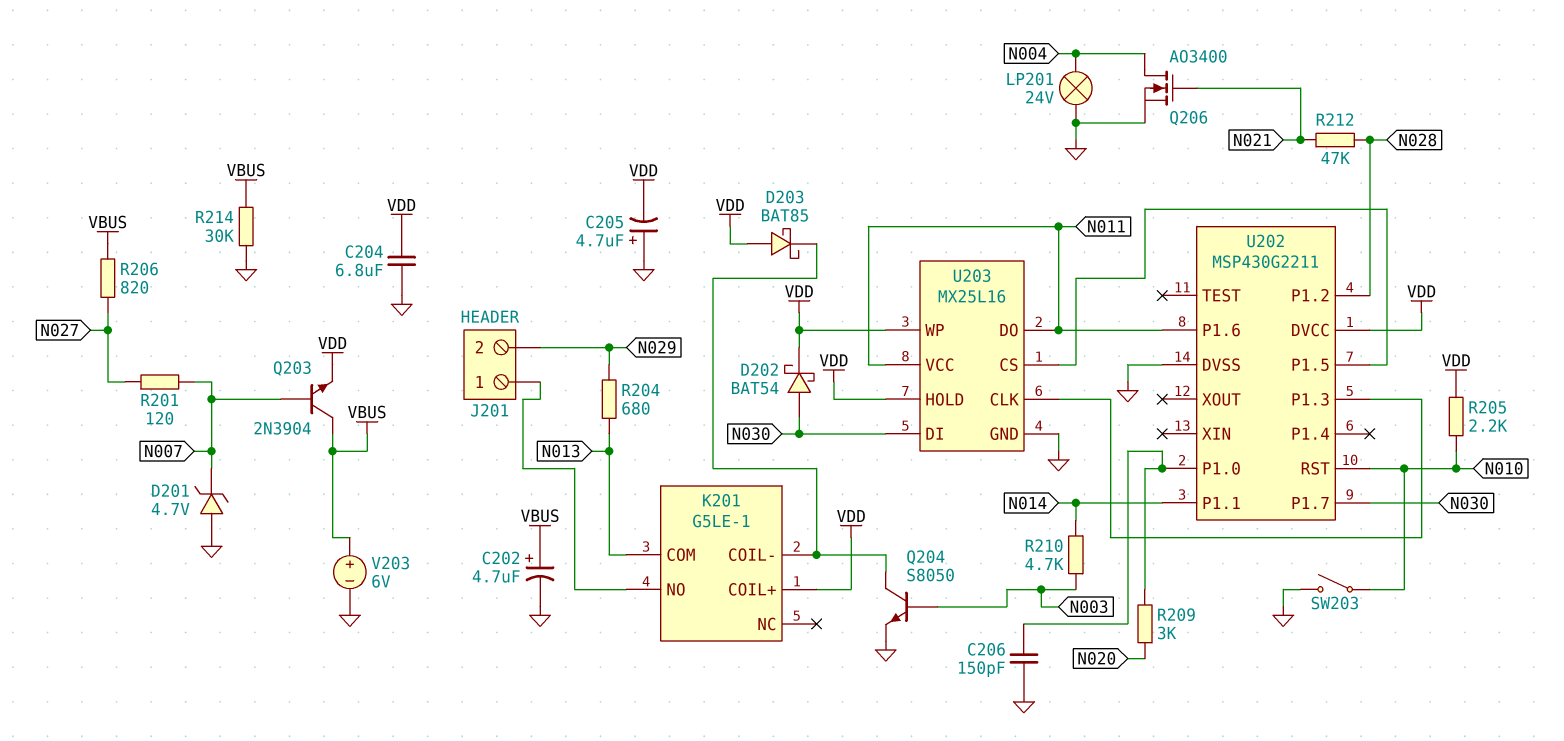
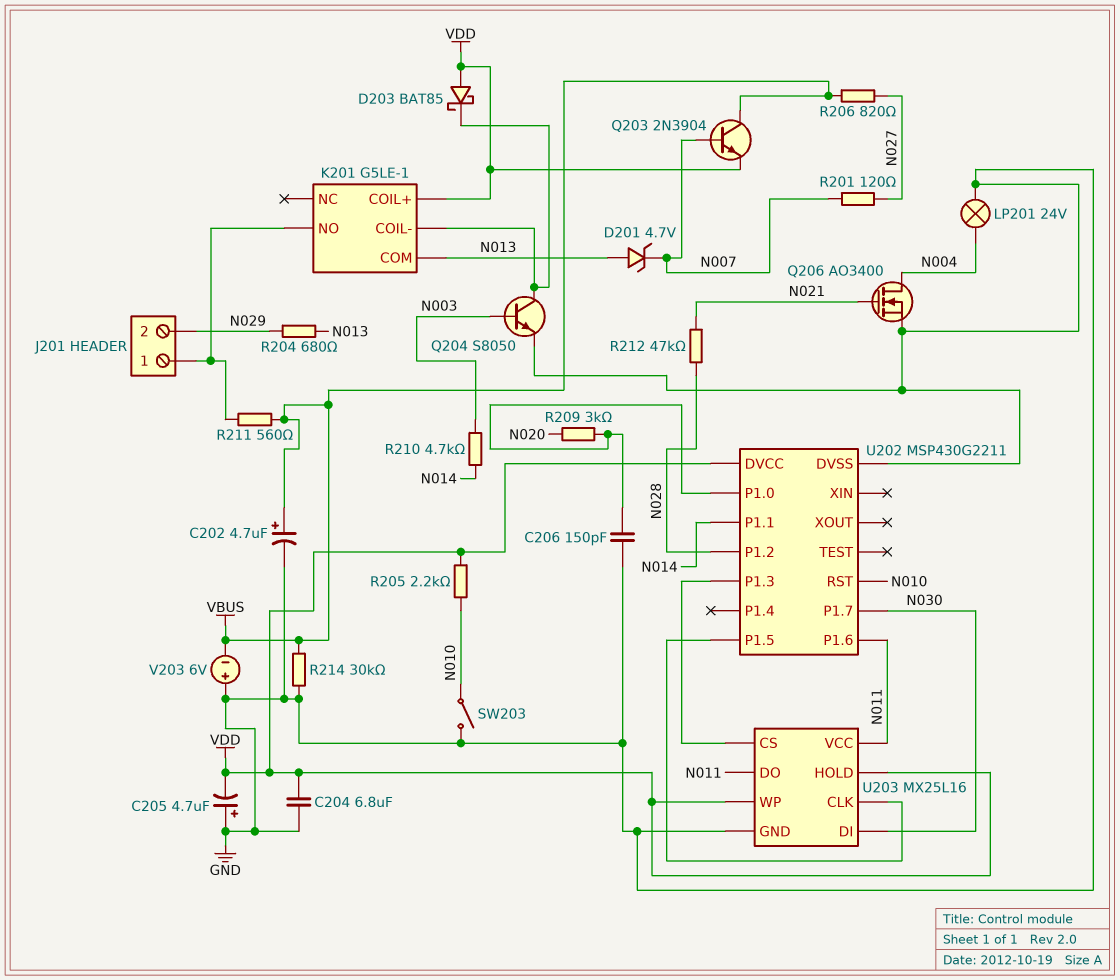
D201: zener 4.7V (A GND, K N007) -> zener 4.7V (A N013, K N007)
D202: schottky BAT54 (A N030, K VDD) -> none
R211: none -> 560 (J201/1, VBUS)
U203 pin CLK: U202/P1.3 -> U202/P1.5
U203 pin CS: U202/P1.5 -> U202/P1.3
V203: 6V (plus VBUS, minus GND) -> 6V (plus GND, minus VBUS)

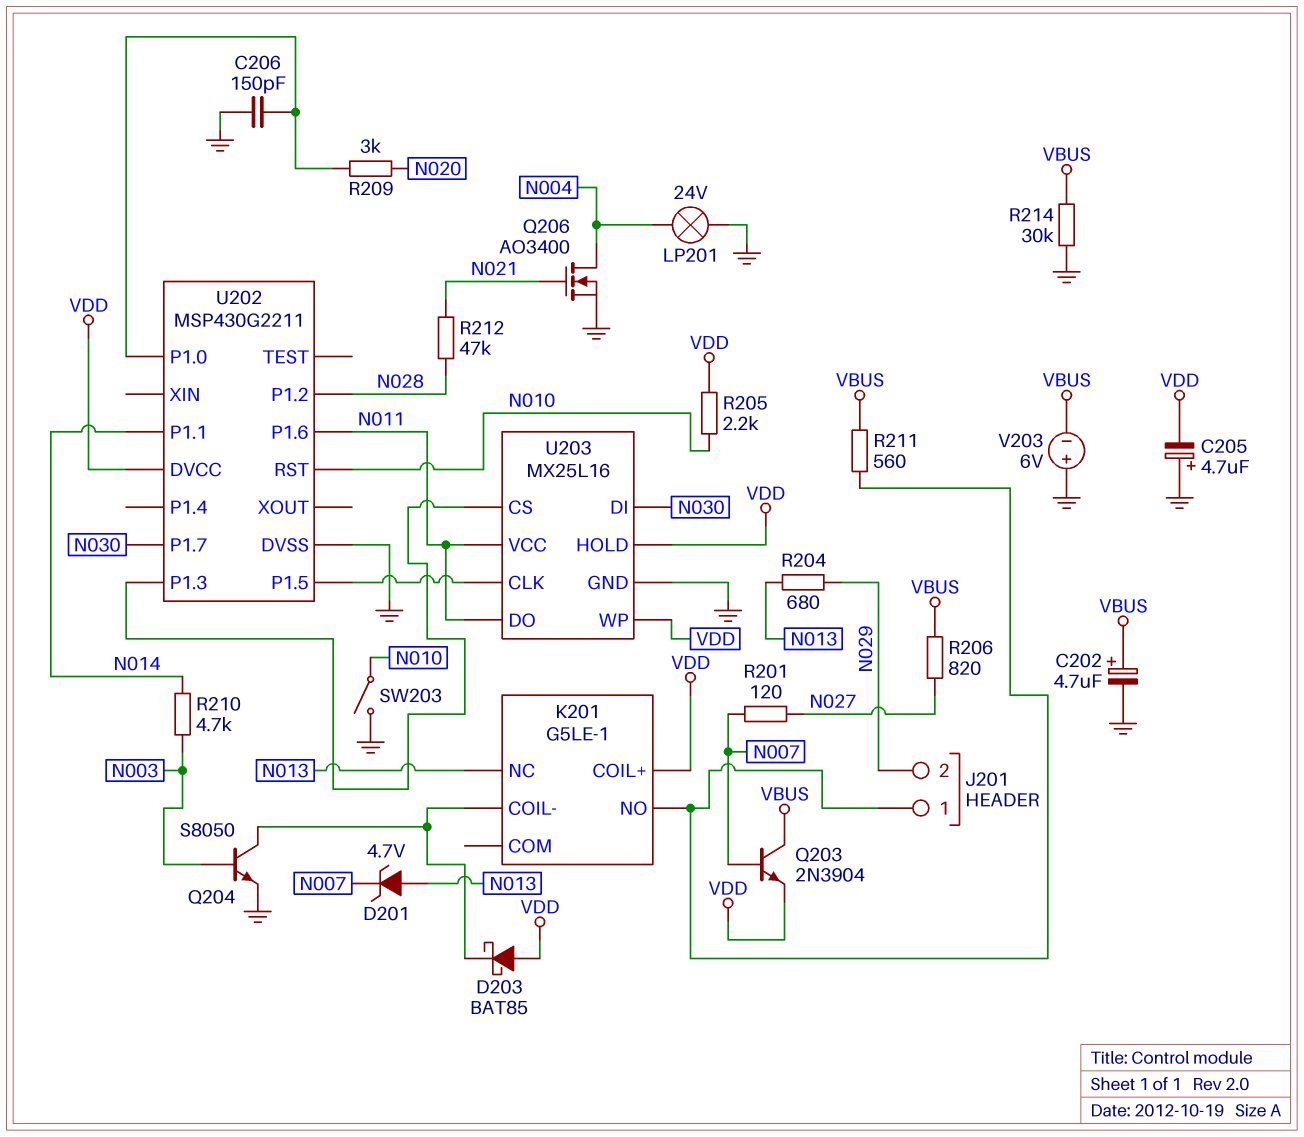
C204: 6.8uF (GND, VDD) -> none
K201 pin COM: N013 -> none
K201 pin NC: none -> N013

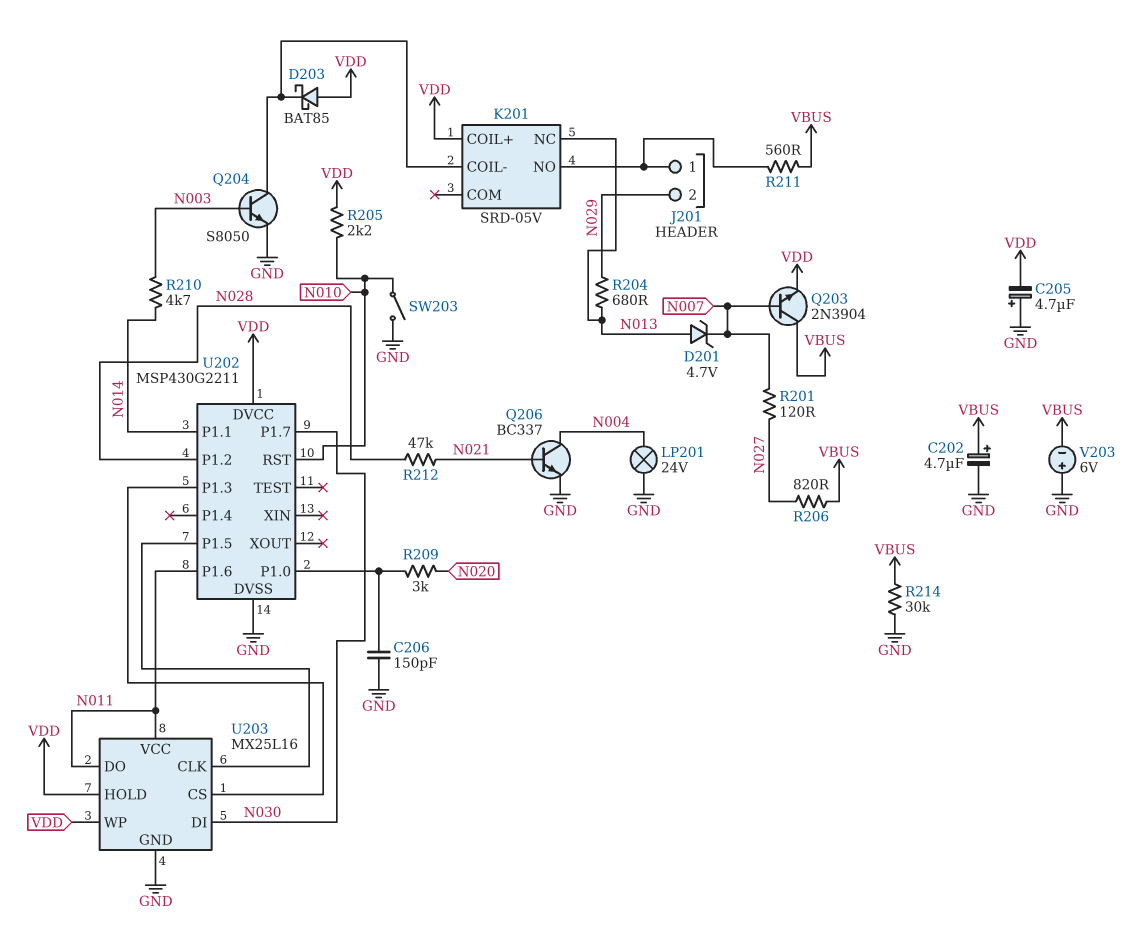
K201: G5LE-1 -> SRD-05V
Q206: NMOS AO3400 (G N021, D N004, S GND) -> NPN BC337 (B N021, C N004, E GND)

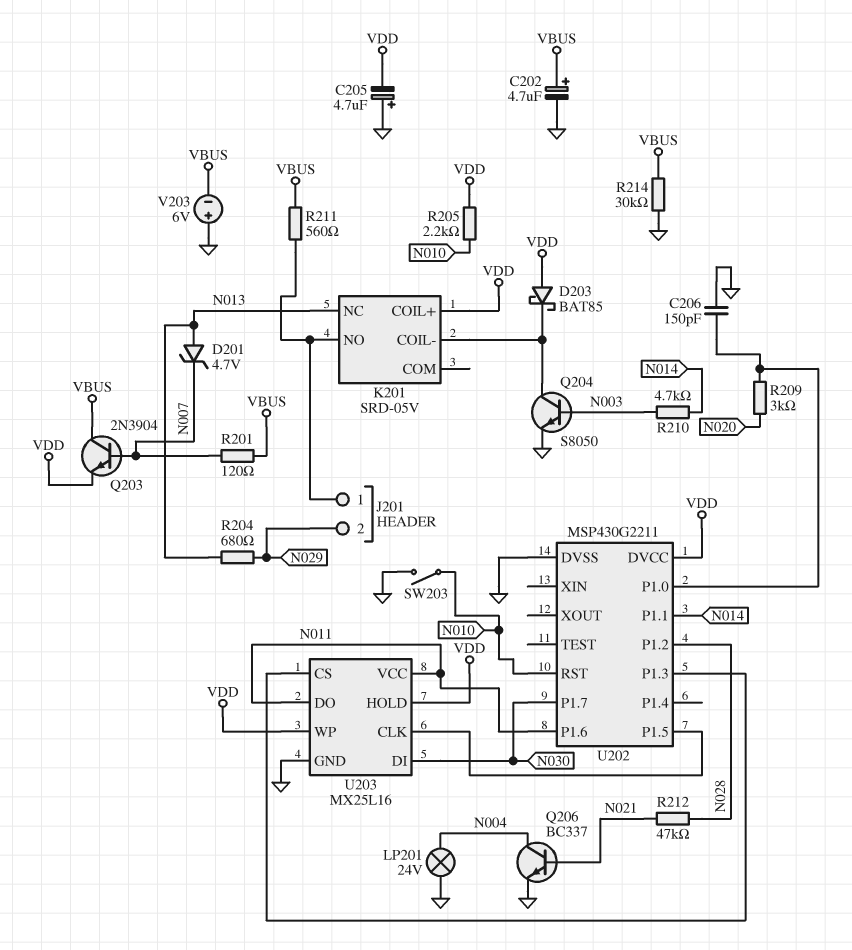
R201: 120 (N007, N027) -> 120 (N007, VBUS)
R206: 820 (N027, VBUS) -> none

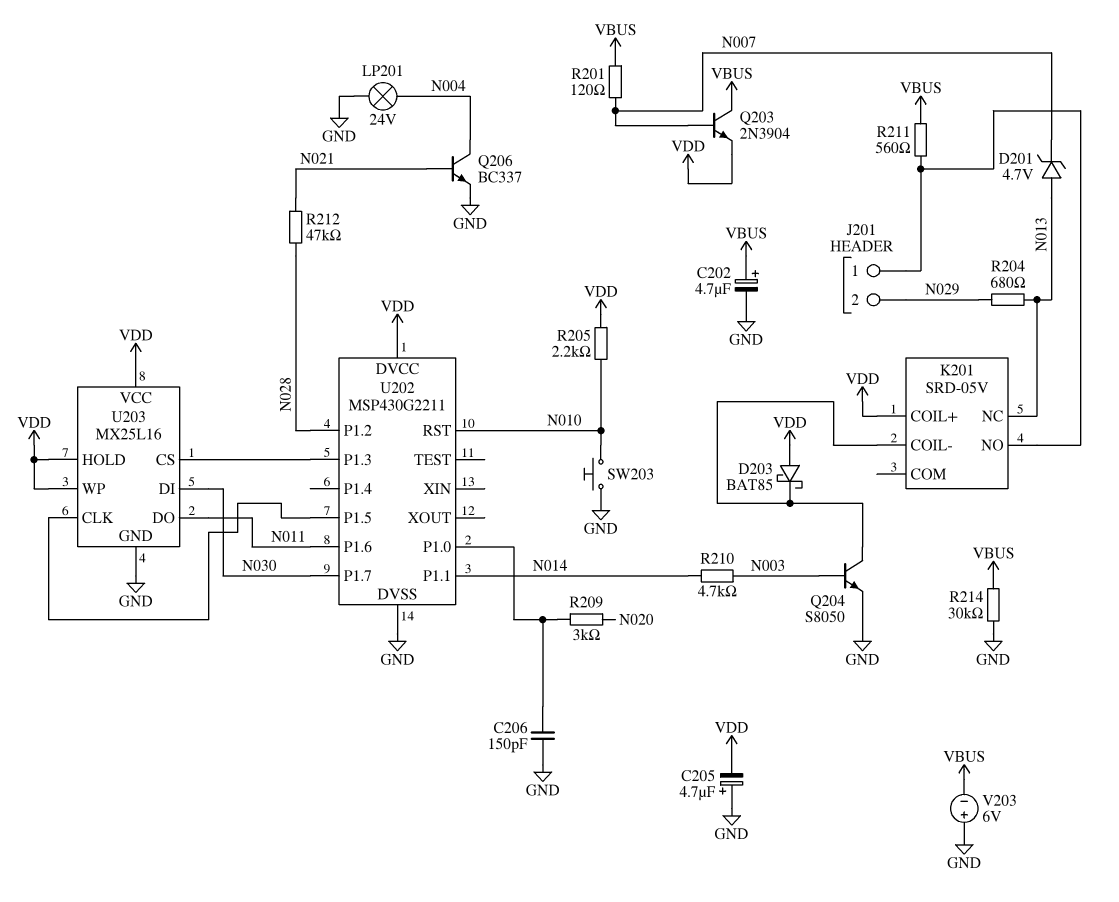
SW203: switch (GND, N010) -> button (GND, N010)
U203 pin VCC: N011 -> VDD

